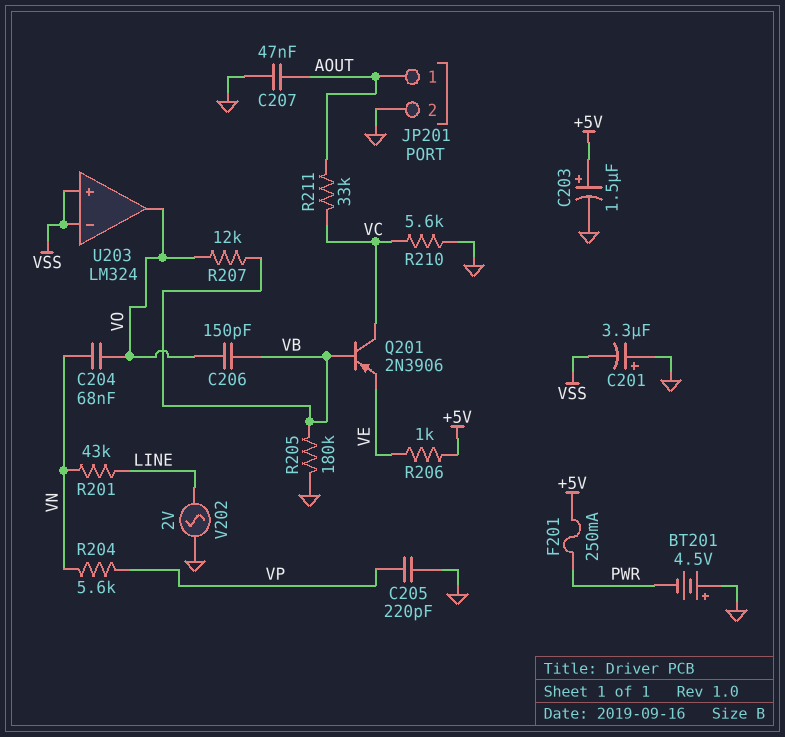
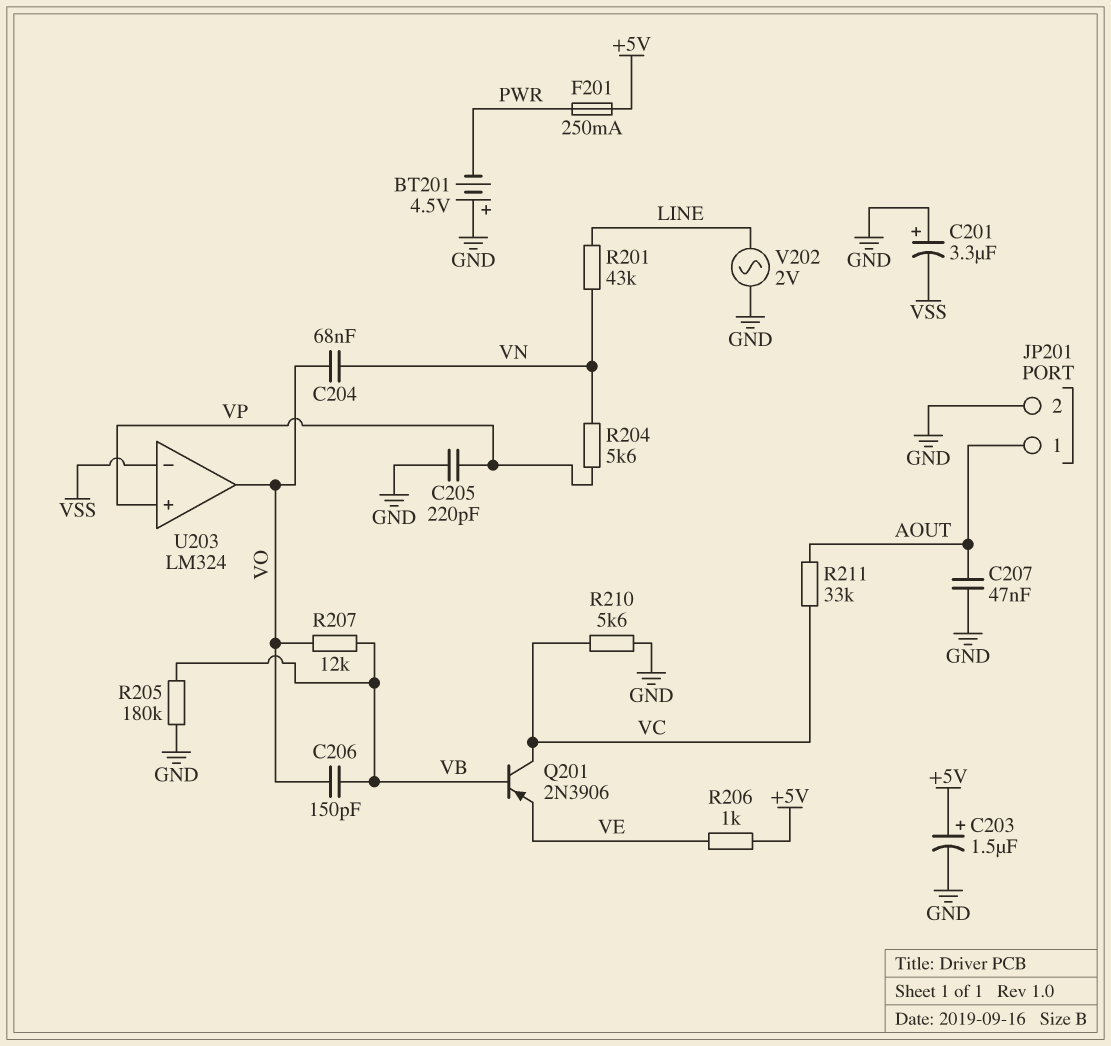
U203 pin in+: VSS -> VP

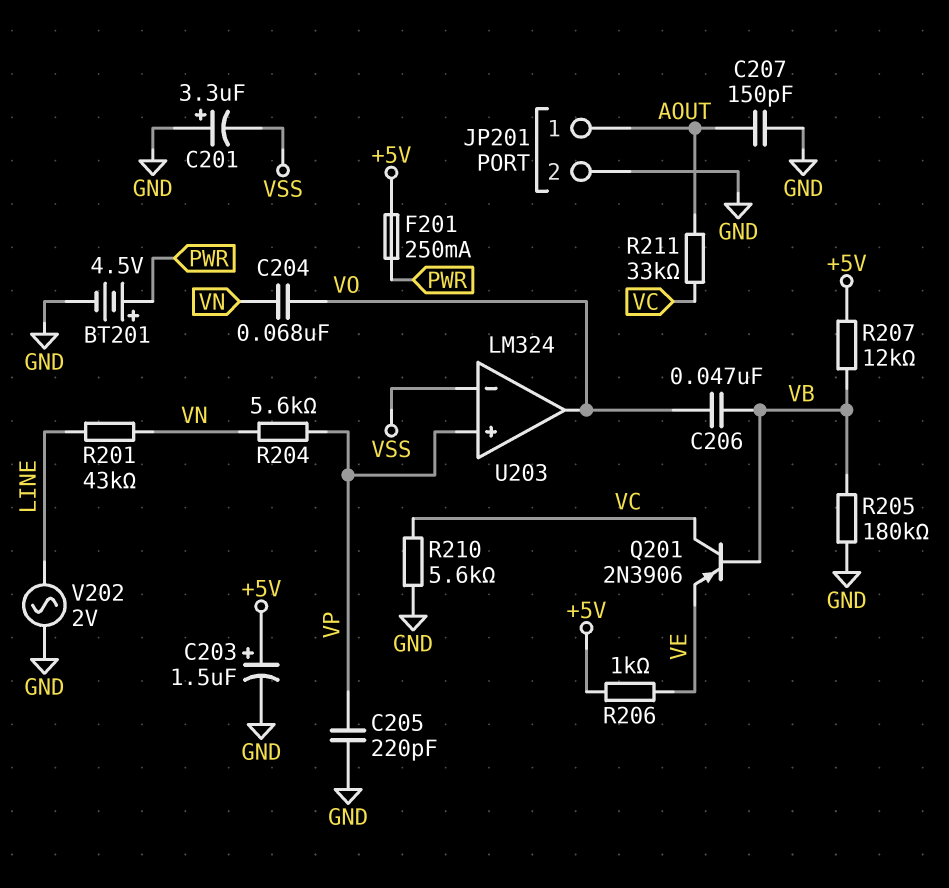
BT201: 4.5V (plus GND, minus PWR) -> 4.5V (plus PWR, minus GND)
C206: 150pF (VB, VO) -> 47nF (VB, VO)
C207: 47nF (AOUT, GND) -> 150pF (AOUT, GND)
R207: 12k (VB, VO) -> 12k (+5V, VB)

